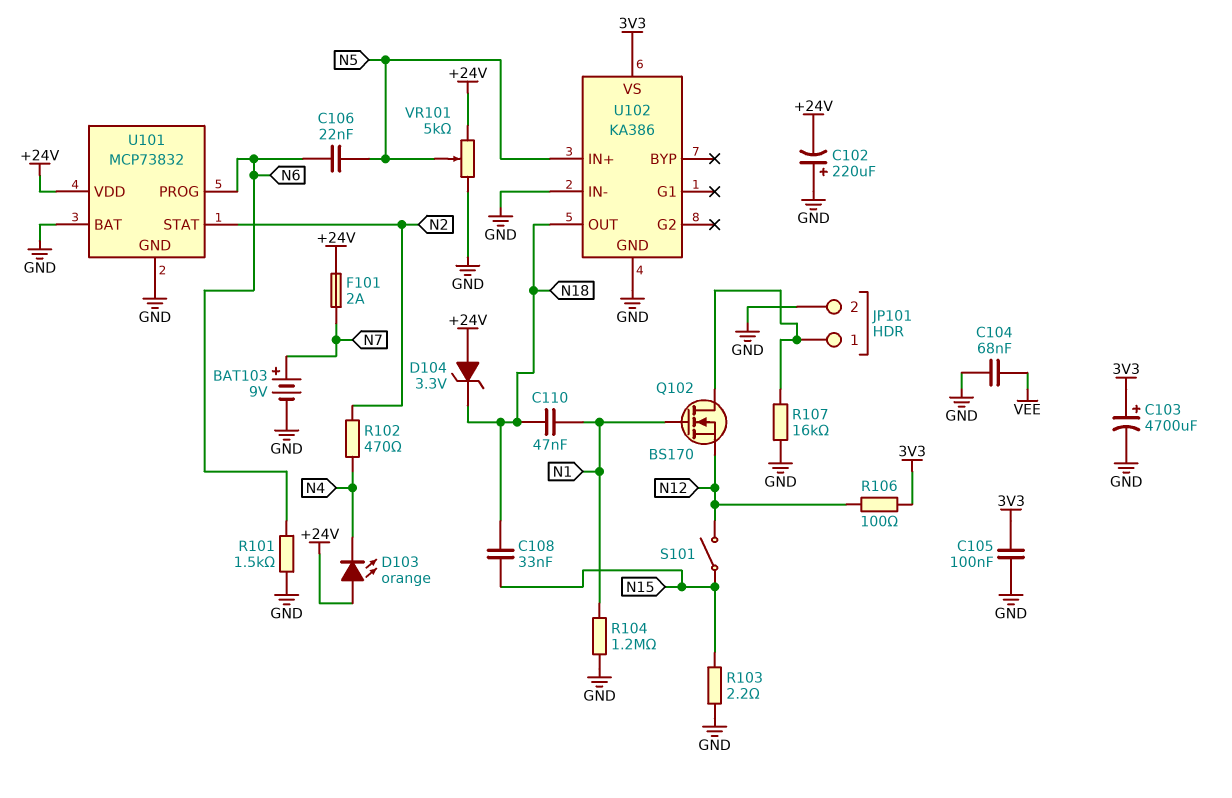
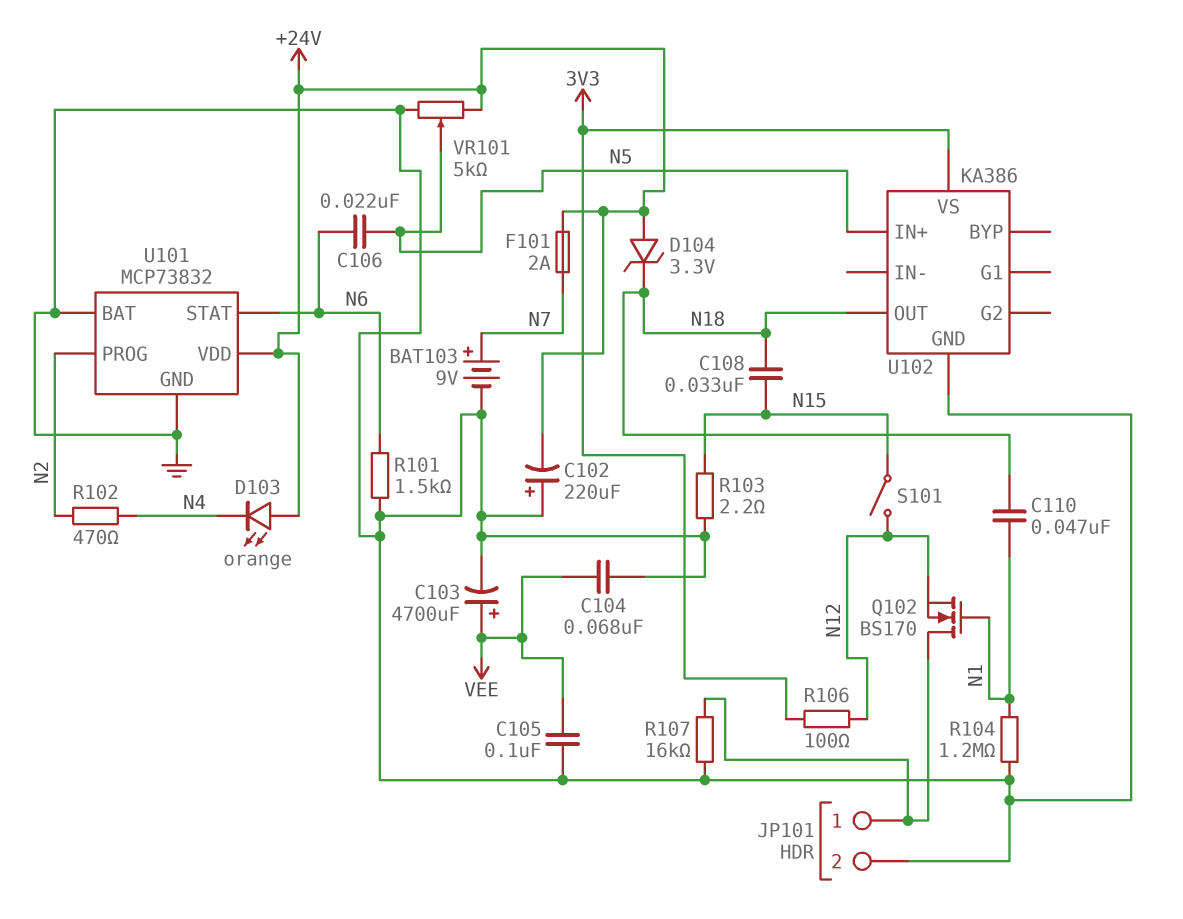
C103: 4700uF (plus 3V3, minus GND) -> 4700uF (plus VEE, minus GND)
C105: 100nF (3V3, GND) -> 100nF (GND, VEE)
U101 pin PROG: N6 -> N2
U101 pin STAT: N2 -> N6
U102 pin IN-: GND -> none

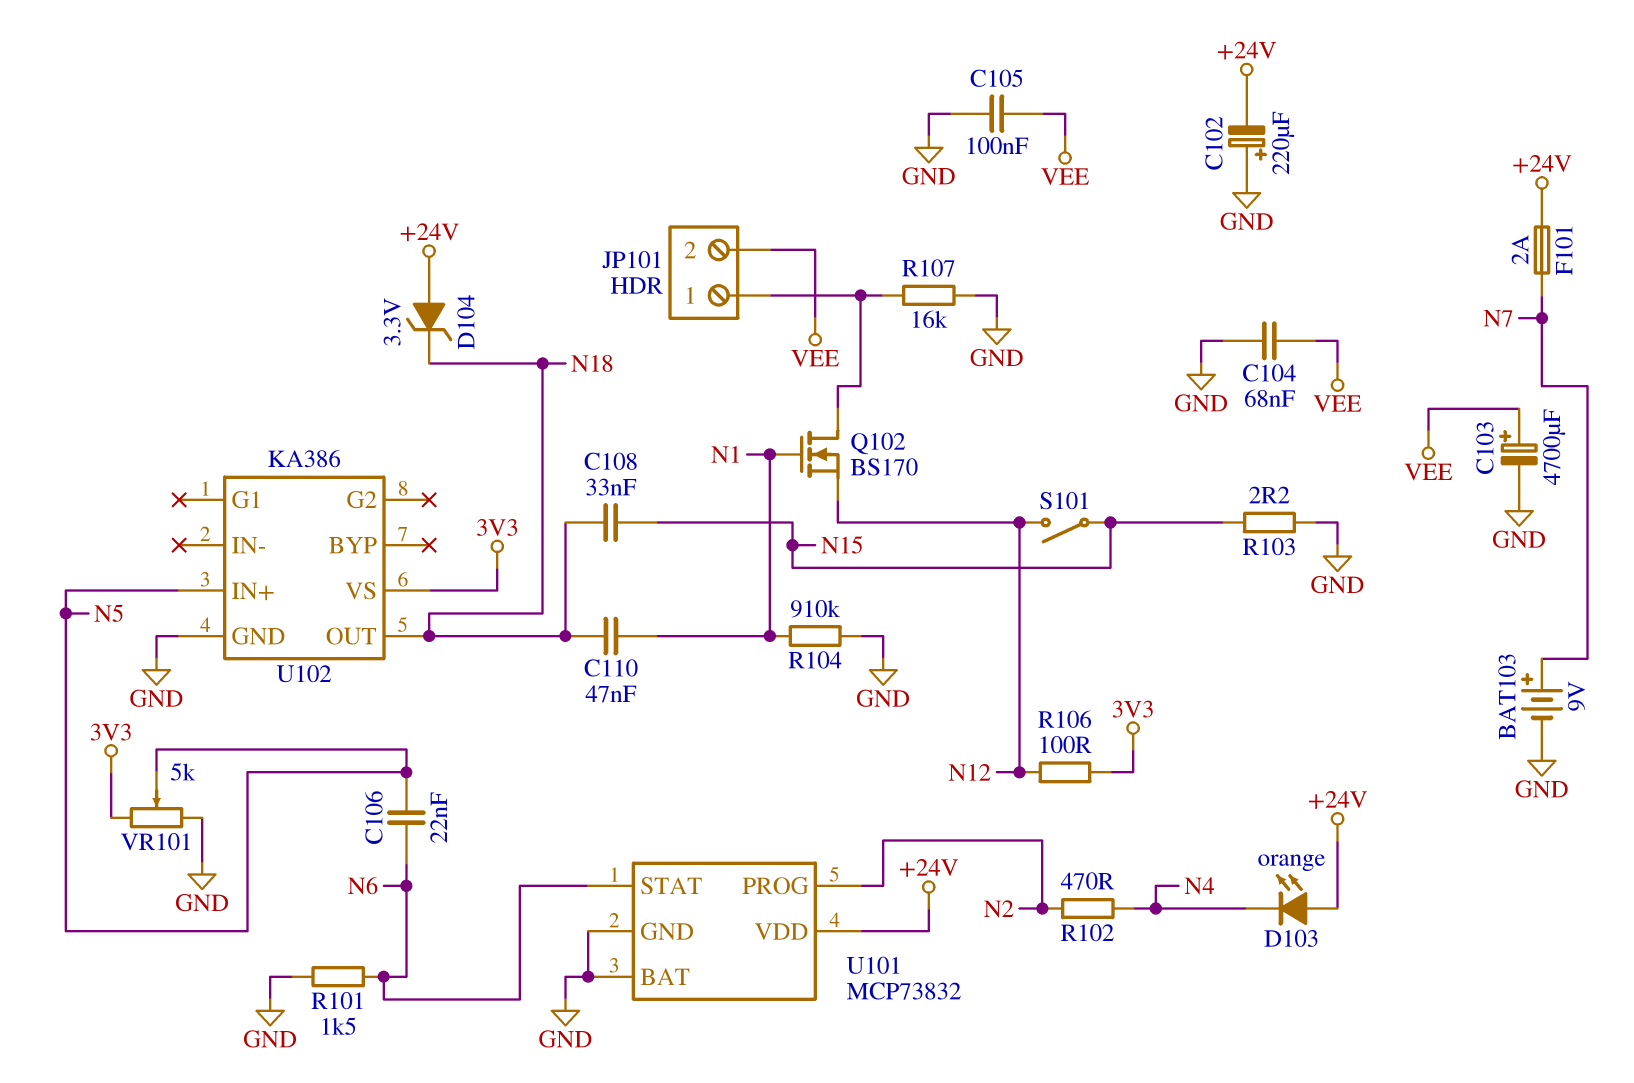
JP101 pin 2: GND -> VEE
R104: 1.2M (GND, N1) -> 910k (GND, N1)
VR101: 5k (+24V, GND, wiper N5) -> 5k (3V3, GND, wiper N5)

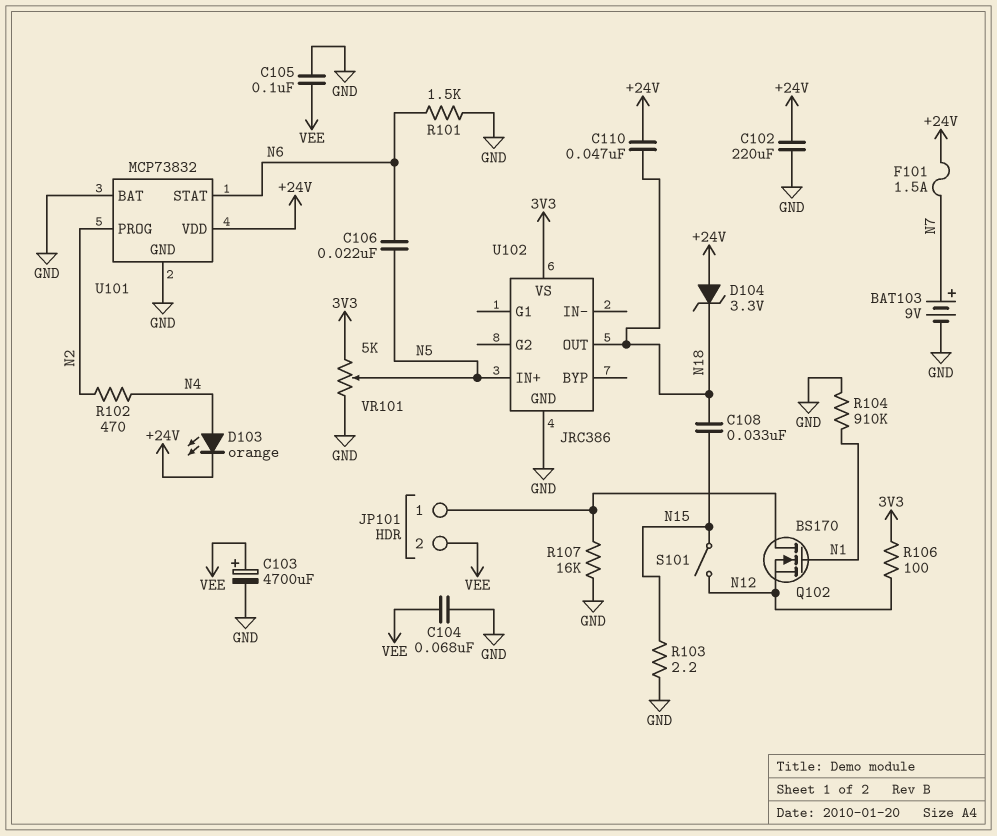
C102: 220uF (plus GND, minus +24V) -> 220uF (+24V, GND)
C110: 47nF (N1, N18) -> 47nF (+24V, N18)
D103: LED orange (A +24V, K N4) -> LED orange (A N4, K +24V)
F101: 2A (+24V, N7) -> 1.5A (+24V, N7)
U102: KA386 -> JRC386

